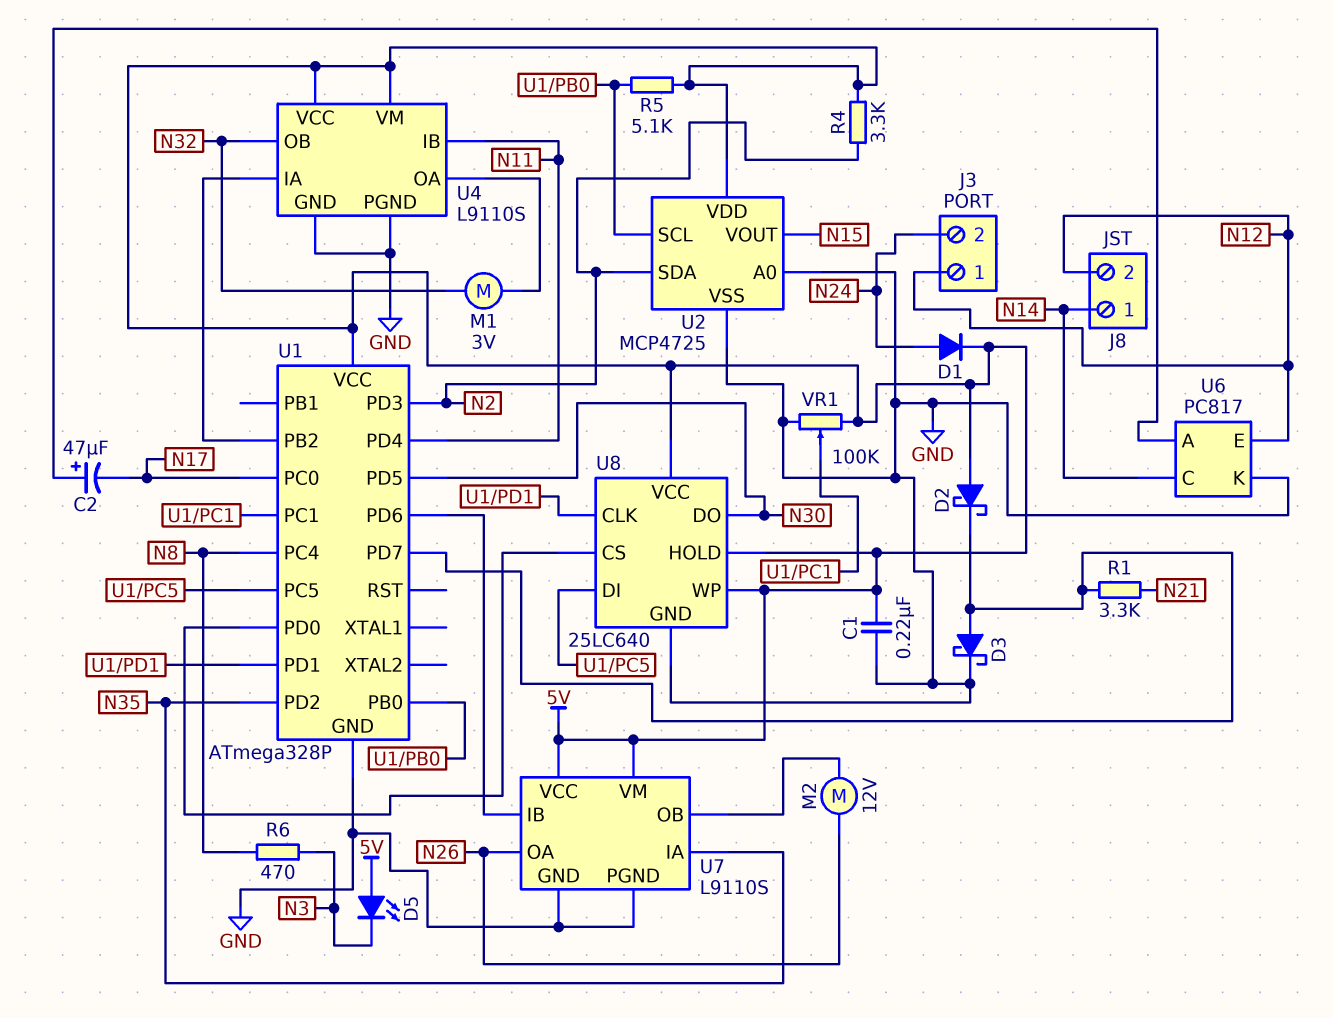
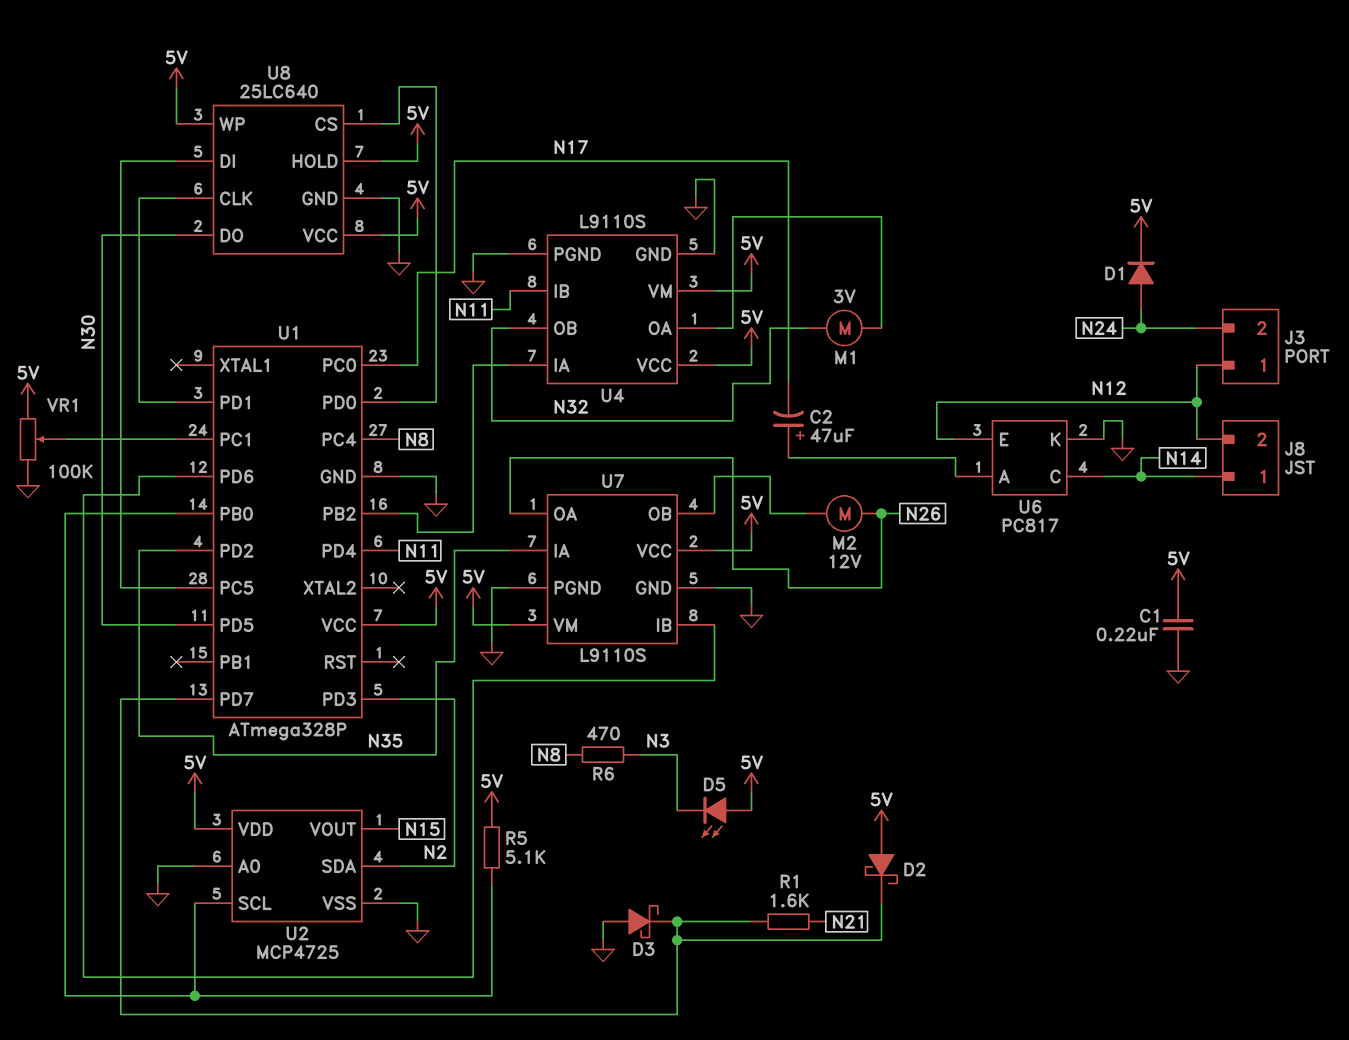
D3: schottky (A U1/PD7, K GND) -> schottky (A GND, K U1/PD7)
R1: 3.3k (N21, U1/PD7) -> 1.6k (N21, U1/PD7)
R4: 3.3k (5V, N2) -> none

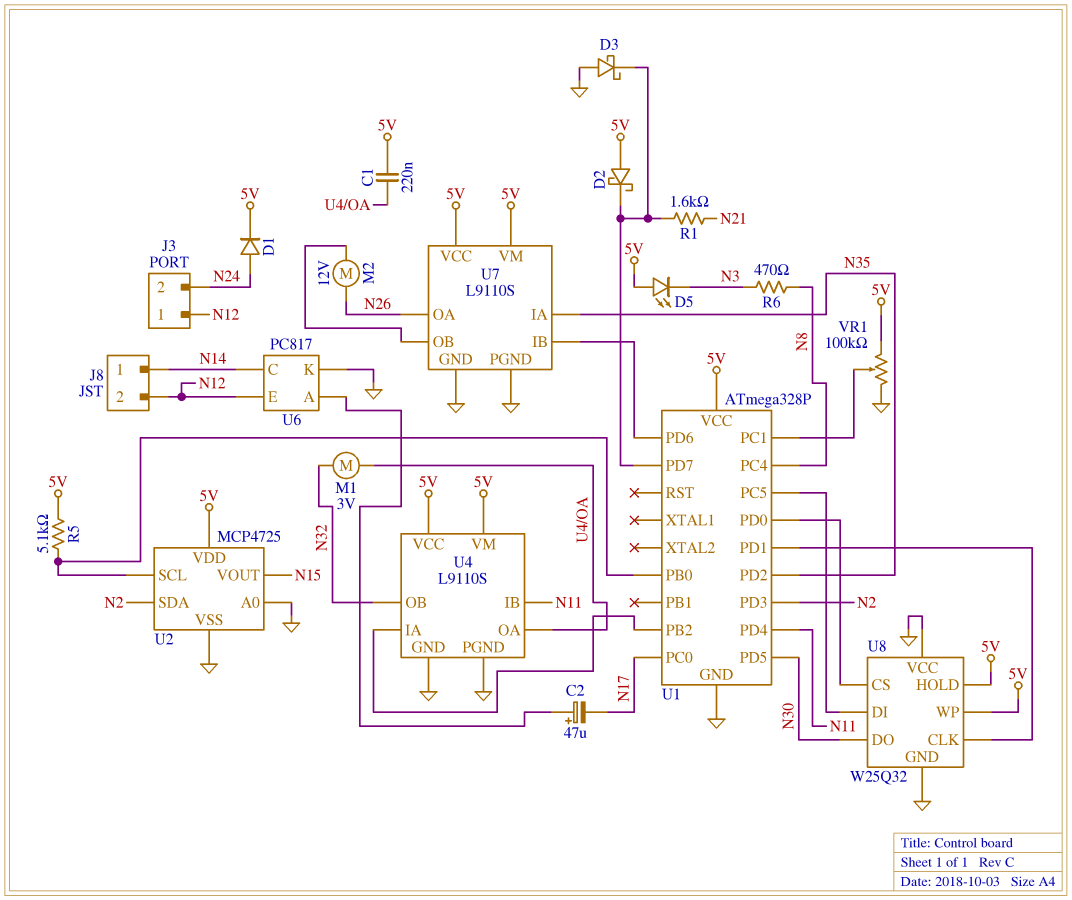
C1: 220nF (5V, GND) -> 220nF (5V, U4/OA)
U8: 25LC640 -> W25Q32
U8 pin VCC: 5V -> GND

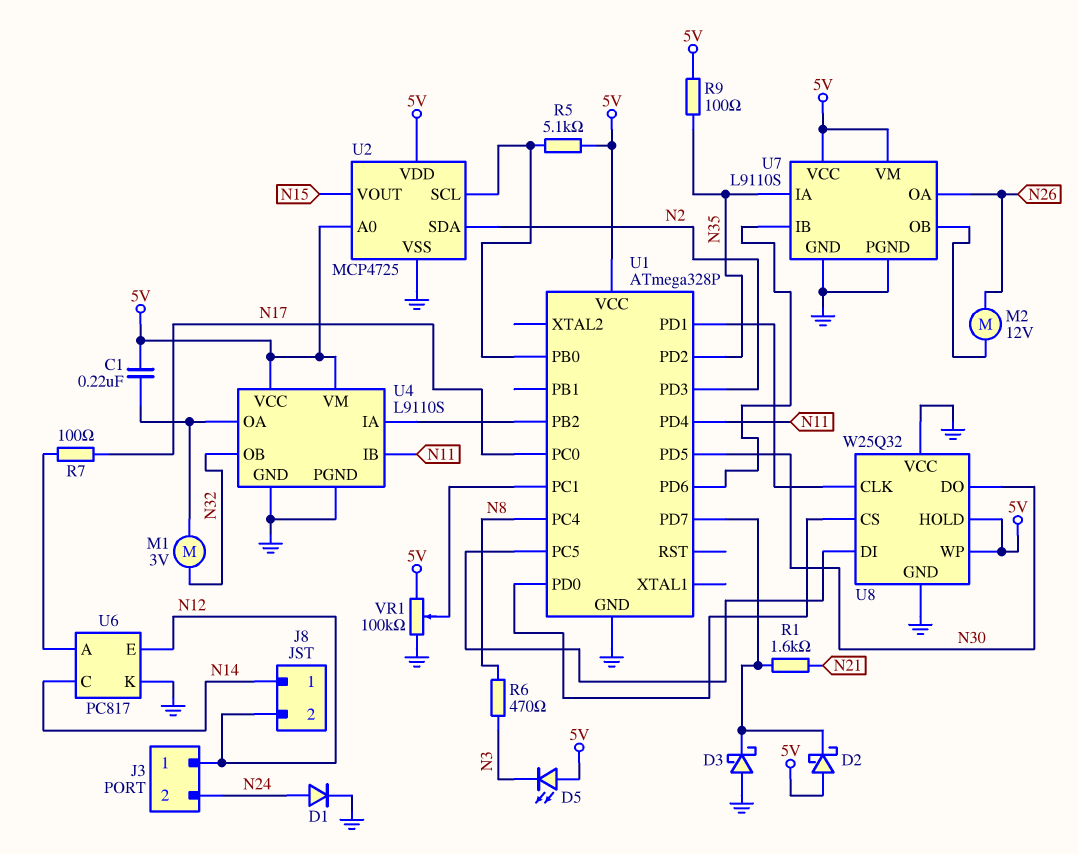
C2: 47uF (plus U6/A, minus N17) -> none
D1: diode (A N24, K 5V) -> diode (A N24, K GND)
R7: none -> 100 (N17, U6/A)
R9: none -> 100 (5V, N35)
U2 pin A0: GND -> 5V

